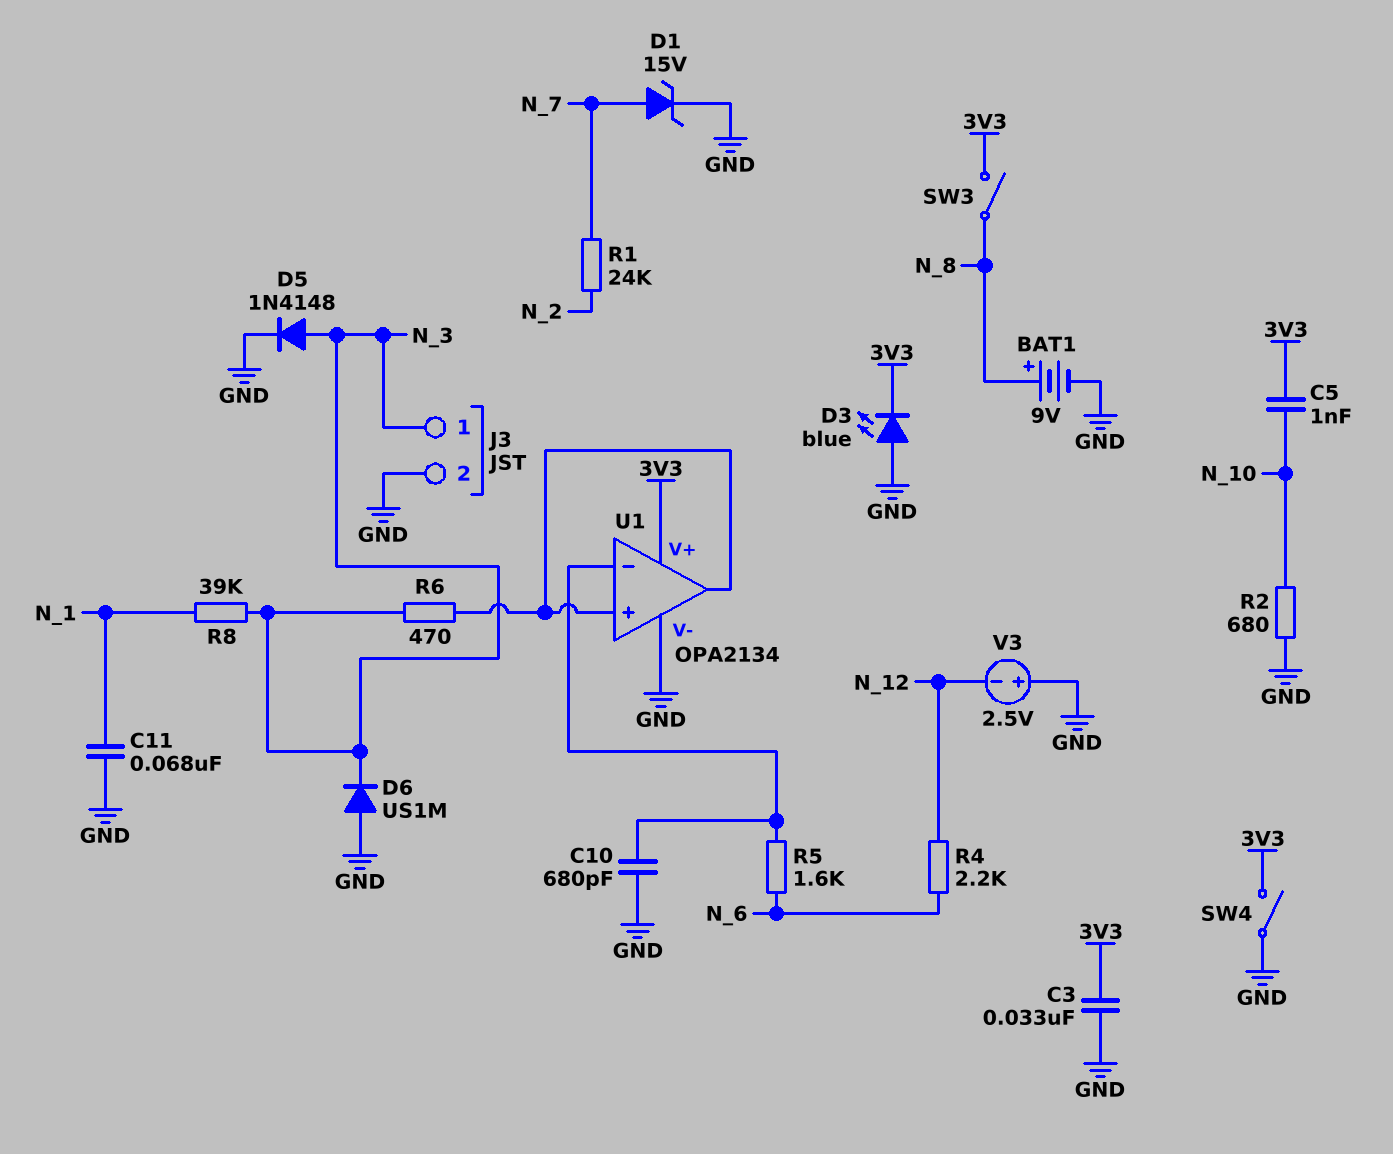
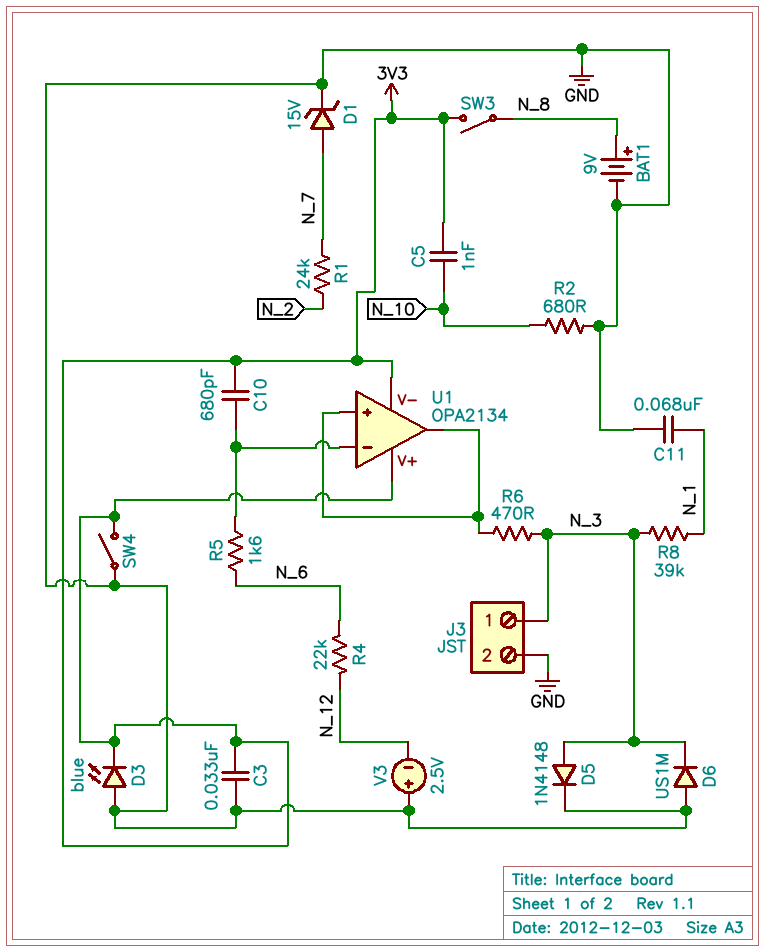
C10: 680pF (GND, U1/in-) -> 680pF (3V3, U1/in-)
R4: 2.2k (N_6, N_12) -> 22k (N_6, N_12)
U1 pin V-: GND -> 3V3

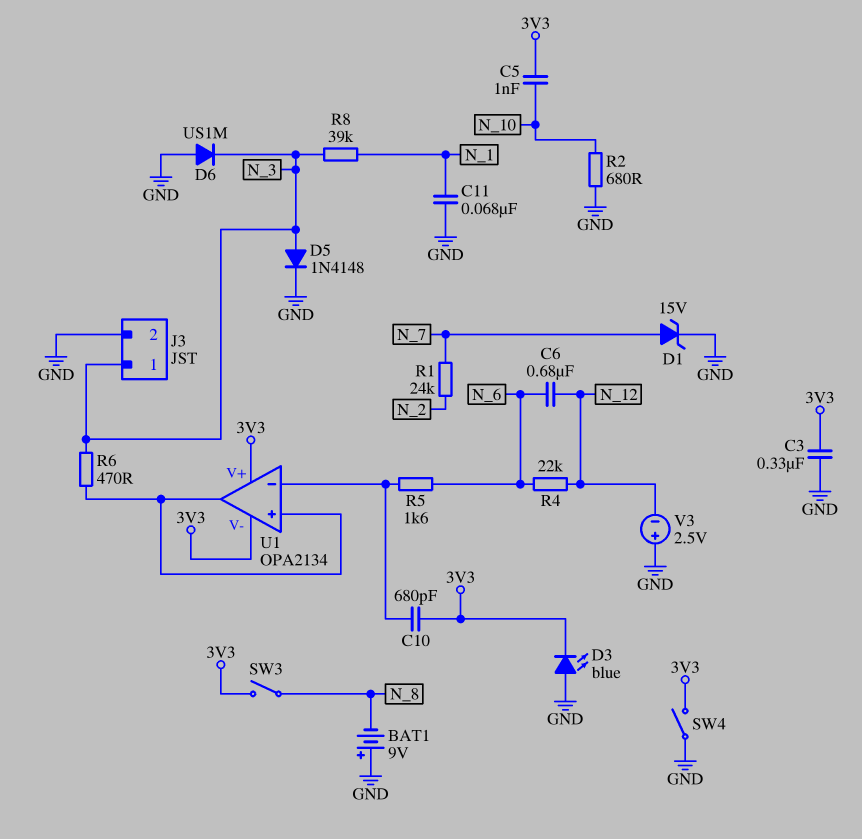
BAT1: 9V (plus N_8, minus GND) -> 9V (plus GND, minus N_8)
C3: 33nF (3V3, GND) -> 330nF (3V3, GND)
C6: none -> 680nF (N_6, N_12)

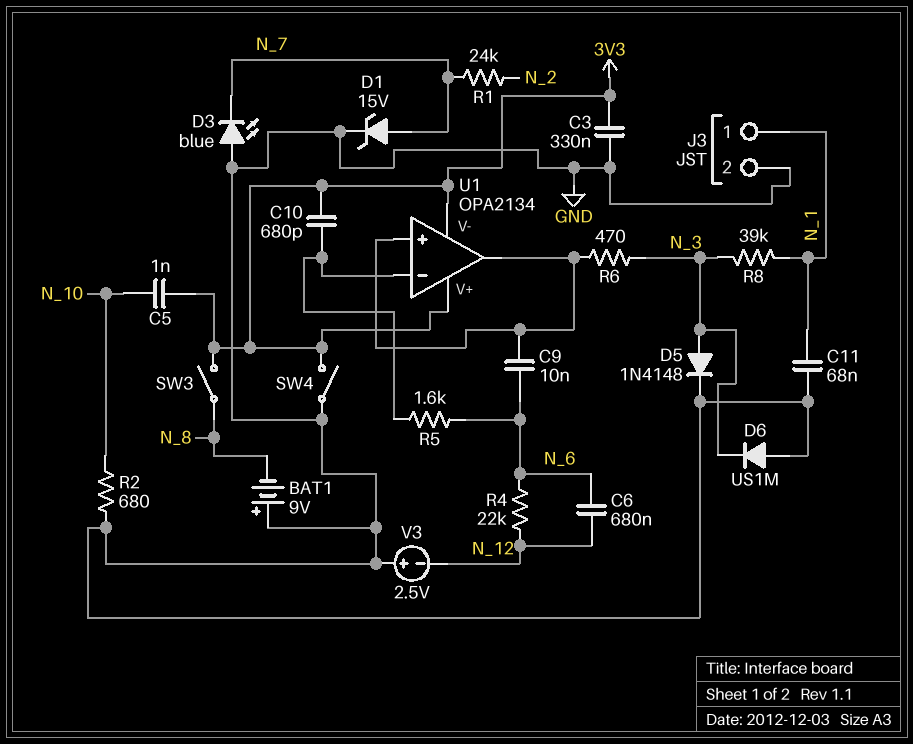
C9: none -> 10nF (N_6, U1/in+)
D3: LED blue (A GND, K 3V3) -> LED blue (A GND, K N_7)
J3 pin 1: N_3 -> N_1

